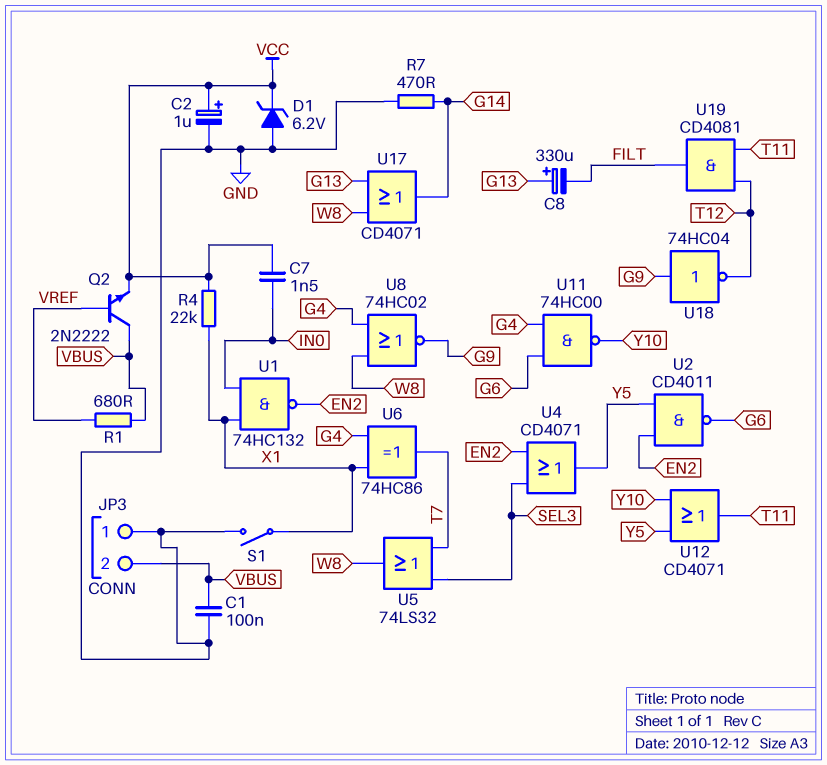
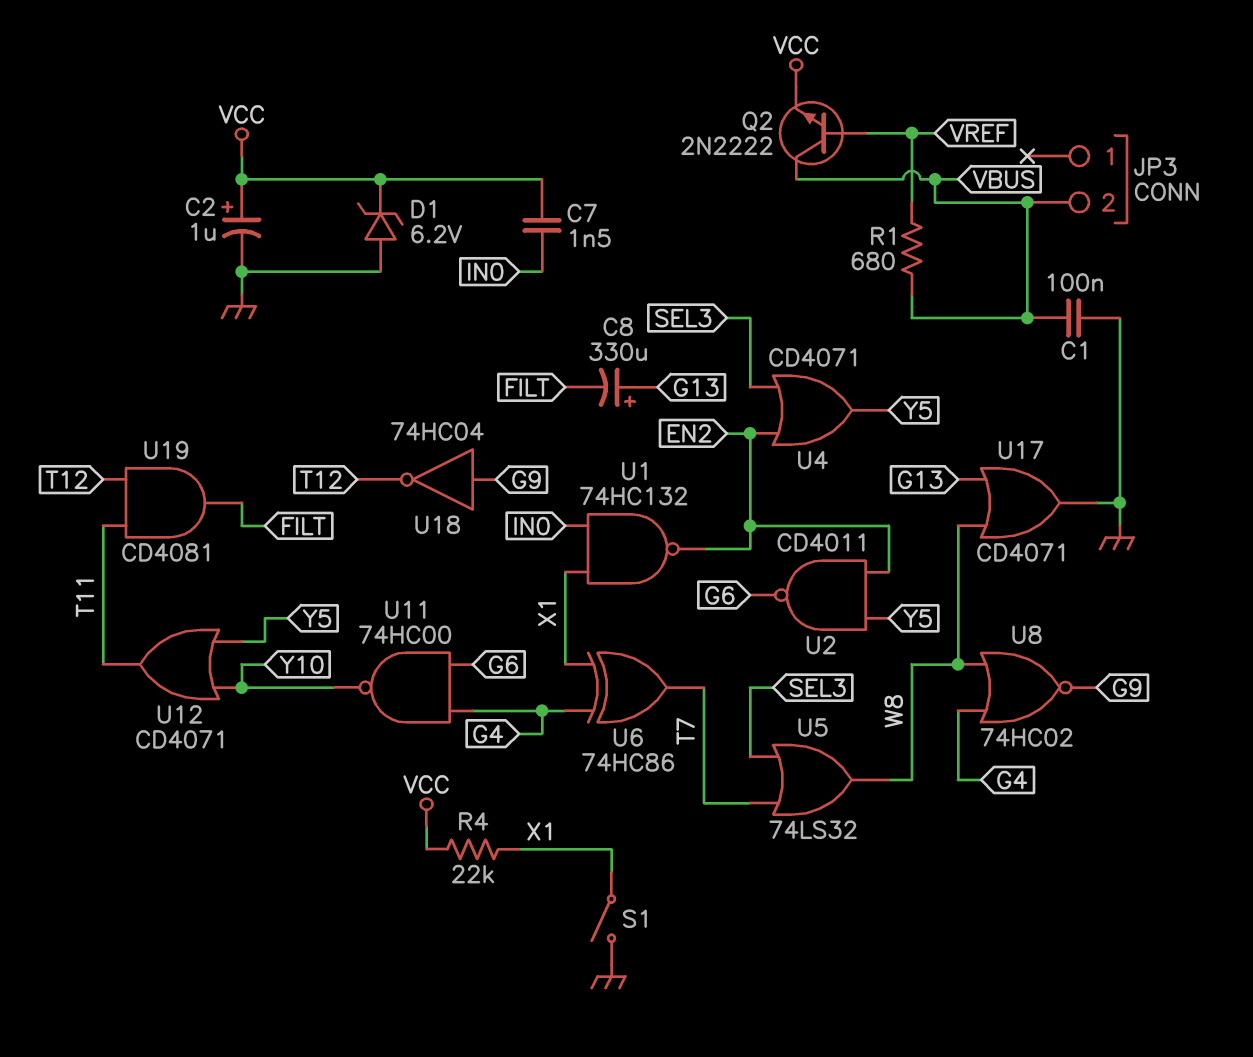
JP3 pin 1: GND -> none
R7: 470 (G14, GND) -> none
U17: OR CD4071 (in G13, in W8, out G14) -> OR CD4071 (in G13, in W8, out GND)

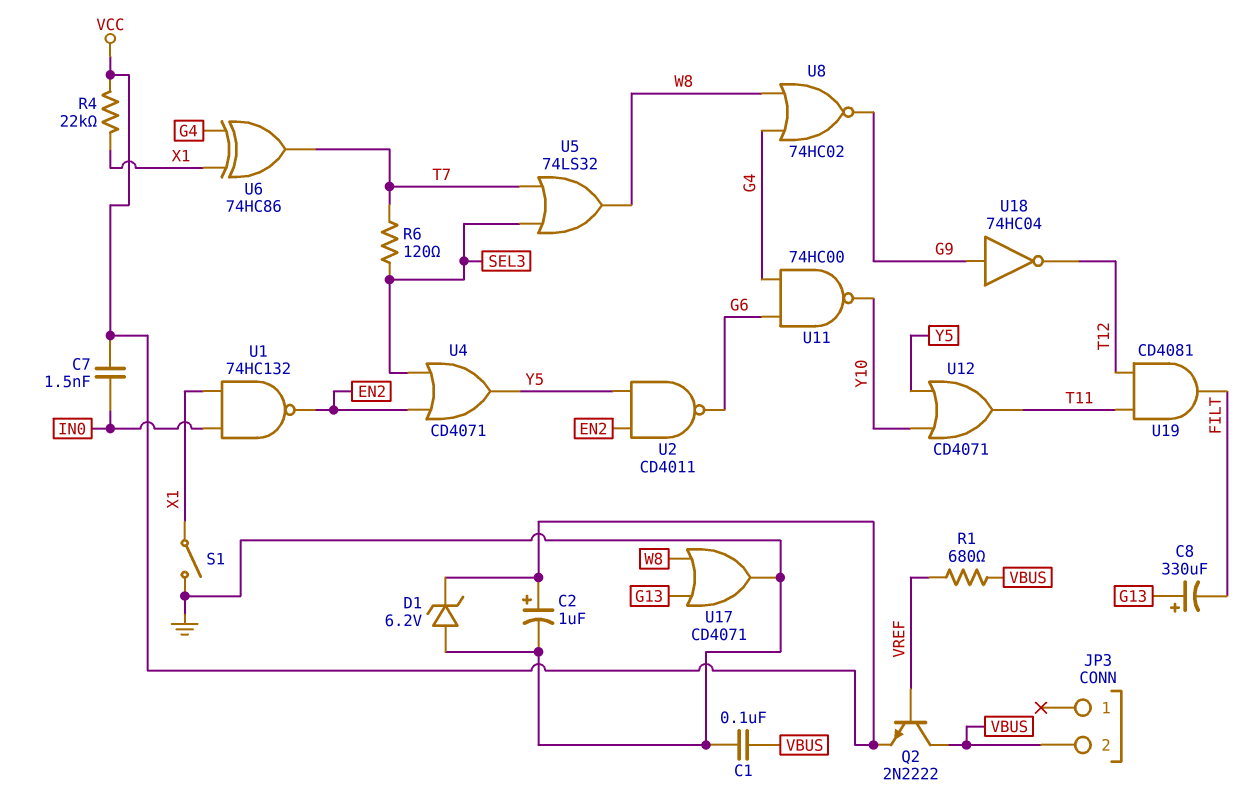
R6: none -> 120 (SEL3, T7)

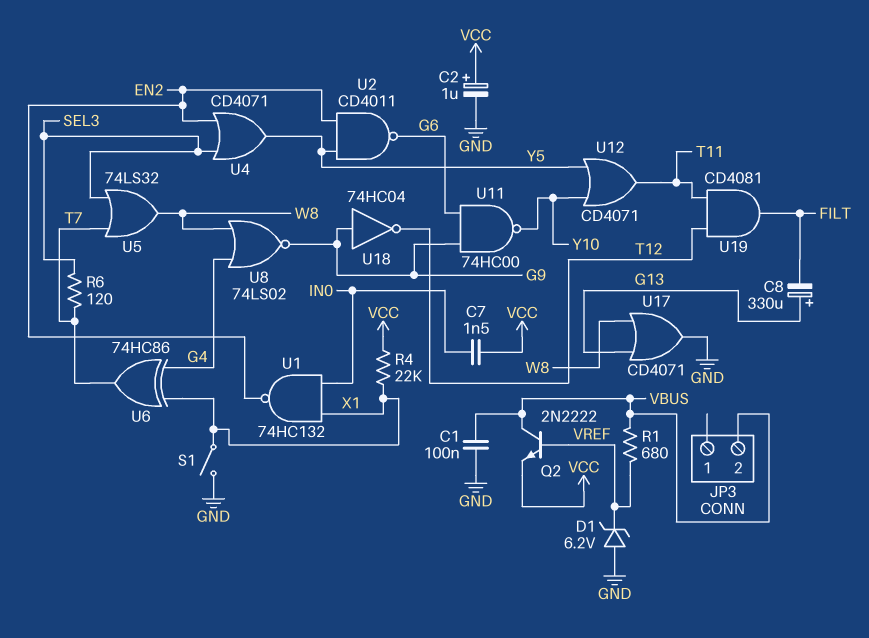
D1: zener 6.2V (A GND, K VCC) -> zener 6.2V (A GND, K VREF)
U8: NOR 74HC02 (in G4, in W8, out G9) -> NOR 74LS02 (in G4, in W8, out G9)
U11: NAND 74HC00 (in G4, in G6, out Y10) -> NAND 74HC00 (in G6, in G9, out Y10)

